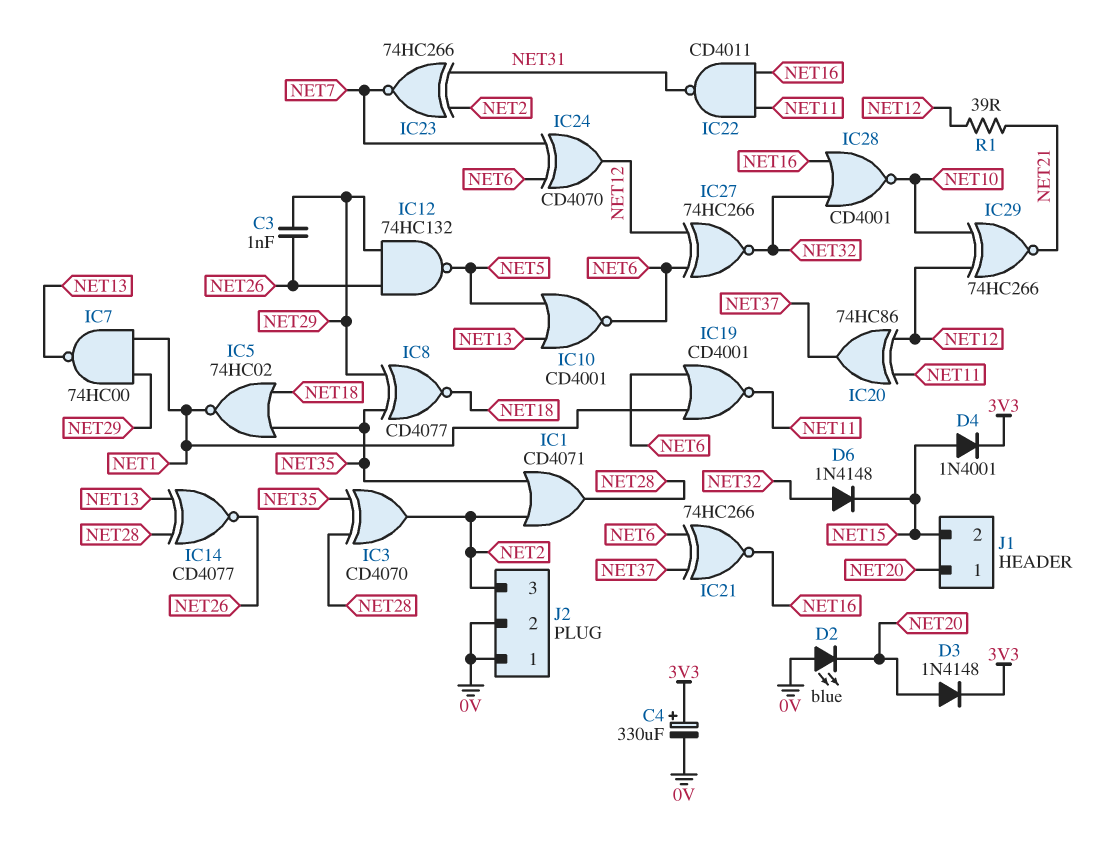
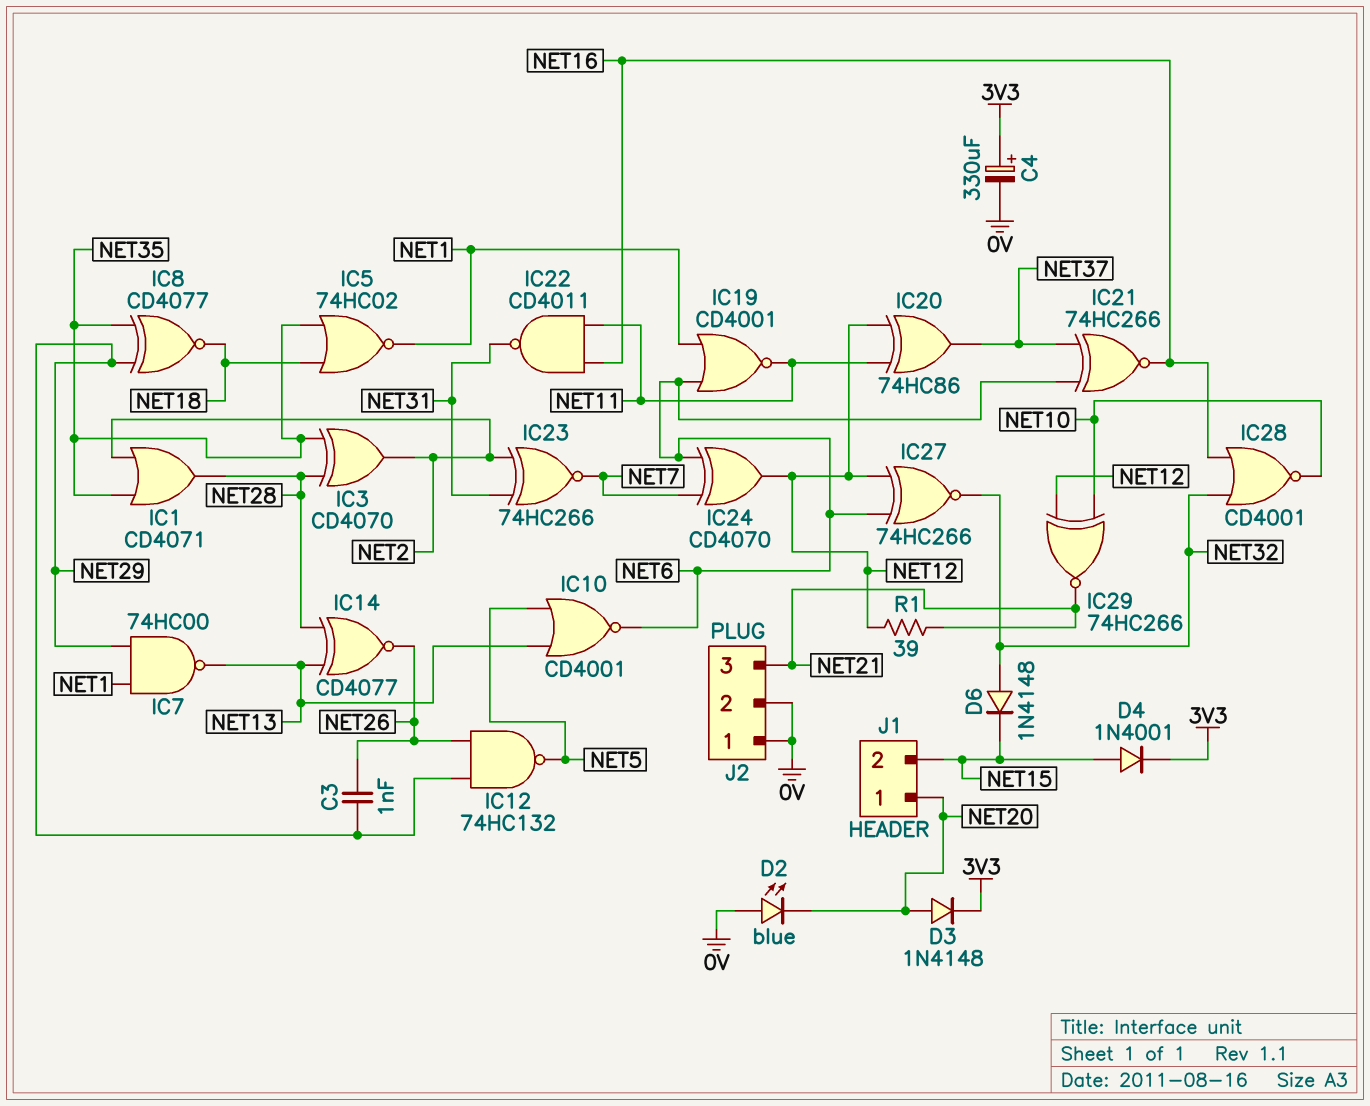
J2 pin 3: NET2 -> NET21

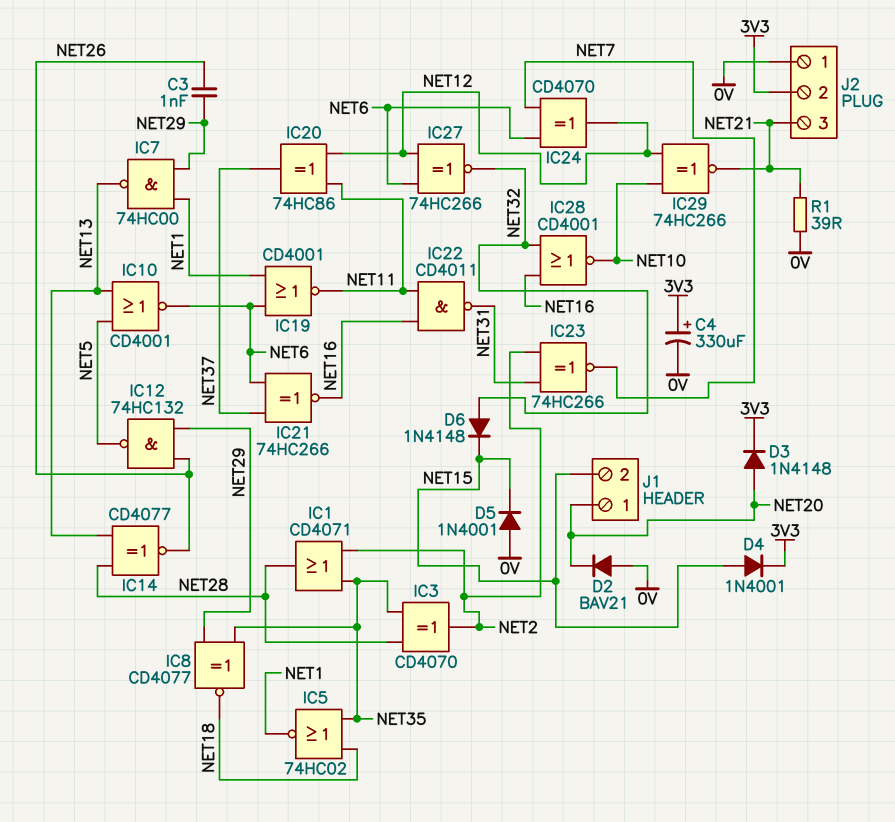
D2: LED blue (A 0V, K NET20) -> diode BAV21 (A 0V, K NET20)
D5: none -> diode 1N4001 (A 0V, K NET15)
J2 pin 2: 0V -> 3V3
R1: 39 (NET12, NET21) -> 39 (0V, NET21)

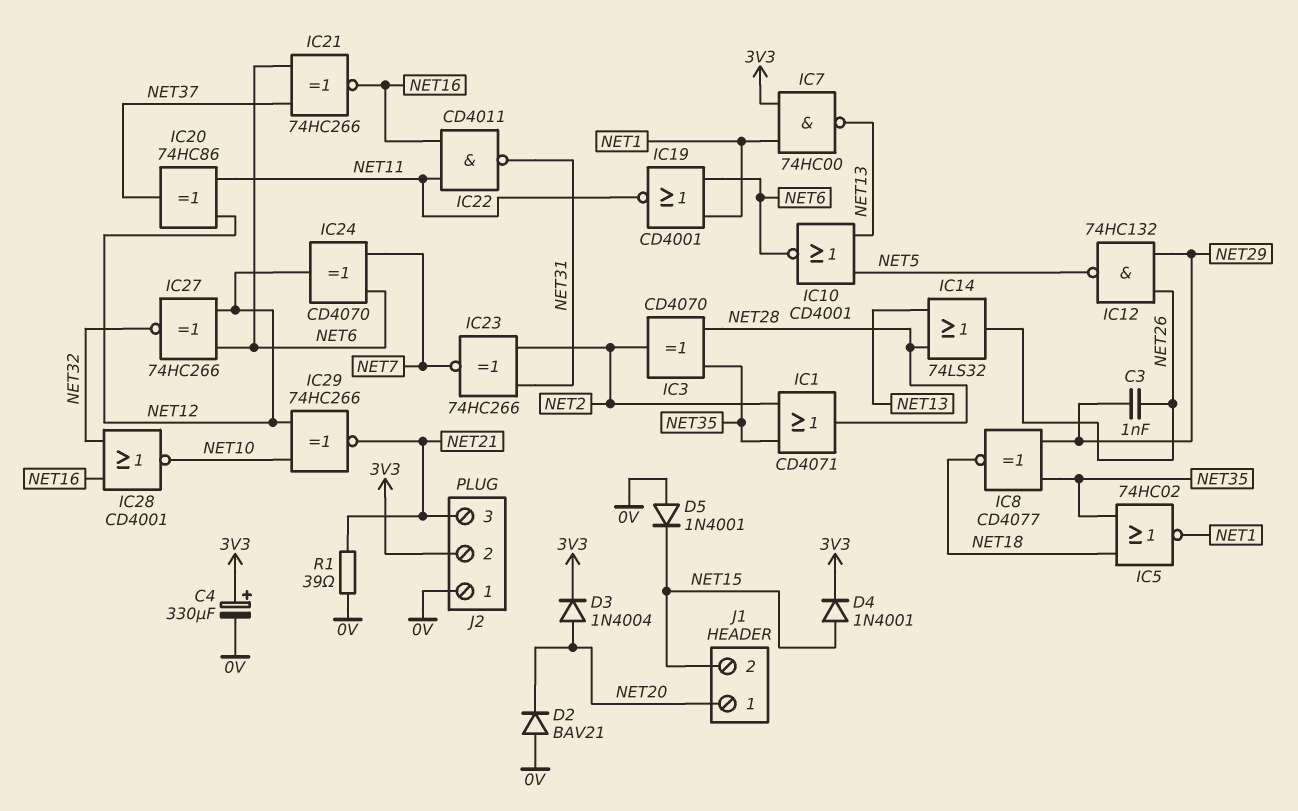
D3: diode 1N4148 (A NET20, K 3V3) -> diode 1N4004 (A NET20, K 3V3)
D6: diode 1N4148 (A NET32, K NET15) -> none
IC7: NAND 74HC00 (in NET1, in NET29, out NET13) -> NAND 74HC00 (in 3V3, in NET1, out NET13)
IC14: XNOR CD4077 (in NET13, in NET28, out NET26) -> OR 74LS32 (in NET13, in NET28, out NET26)

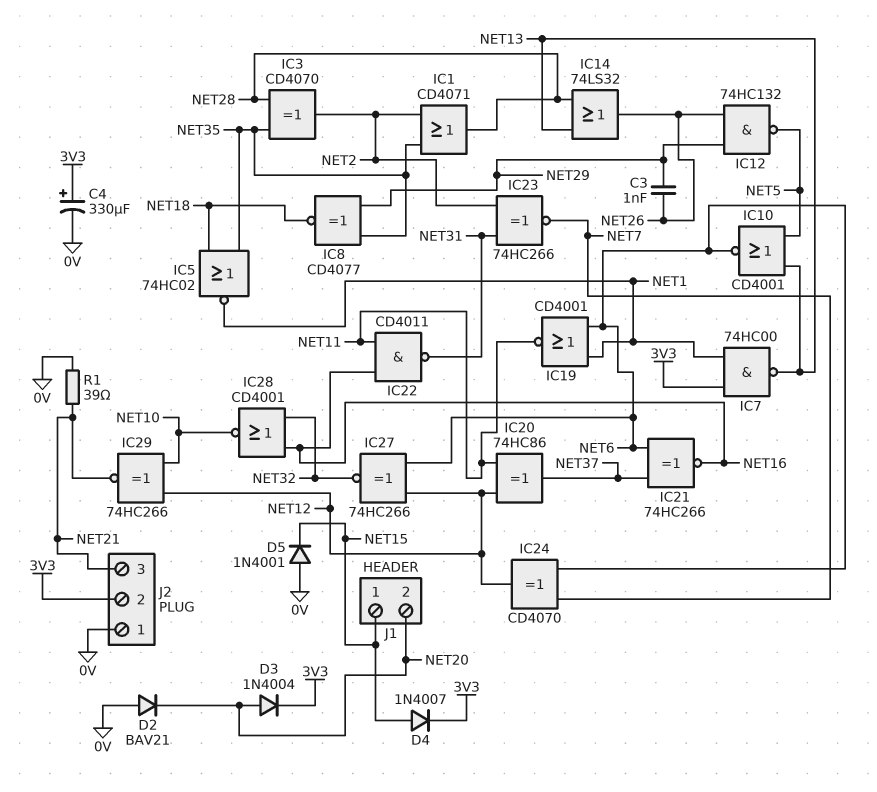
D4: diode 1N4001 (A NET15, K 3V3) -> diode 1N4007 (A NET15, K 3V3)
J1 pin 1: NET20 -> NET15
J1 pin 2: NET15 -> NET20

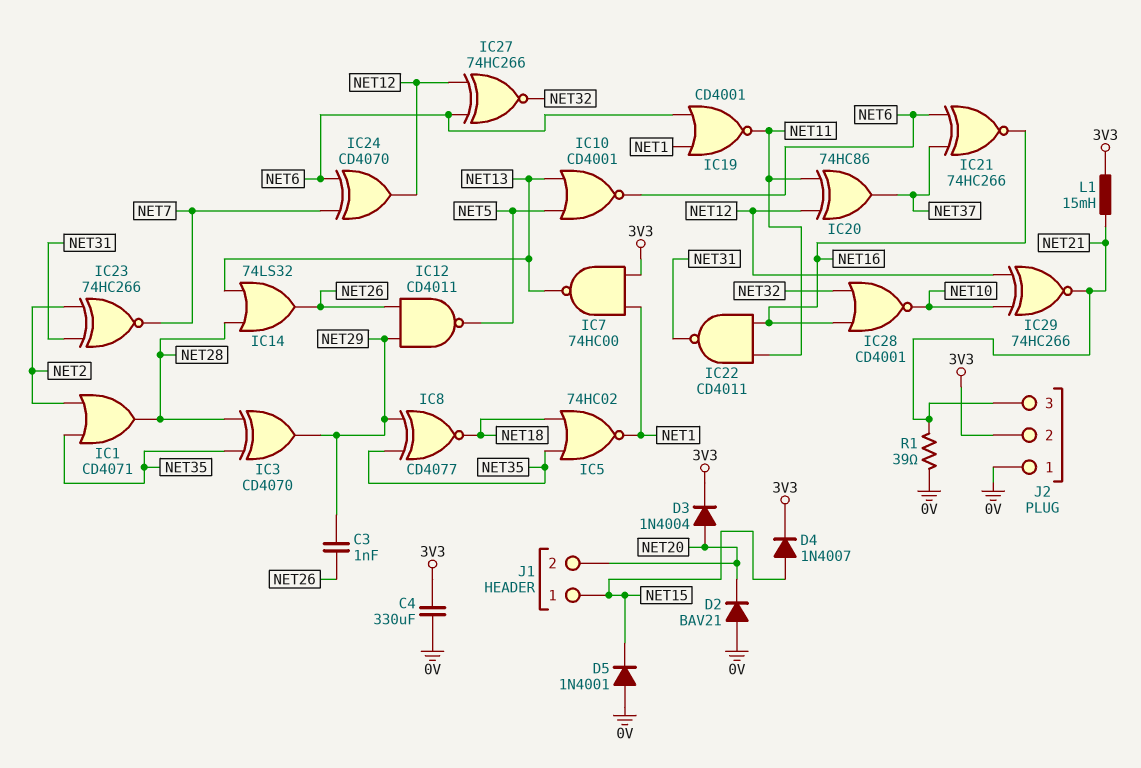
C4: 330uF (plus 3V3, minus 0V) -> 330uF (0V, 3V3)
IC3: XOR CD4070 (in NET28, in NET35, out NET2) -> XOR CD4070 (in NET28, in NET35, out NET29)
IC12: NAND 74HC132 (in NET26, in NET29, out NET5) -> NAND CD4011 (in NET26, in NET29, out NET5)
L1: none -> 15mH (3V3, NET21)

